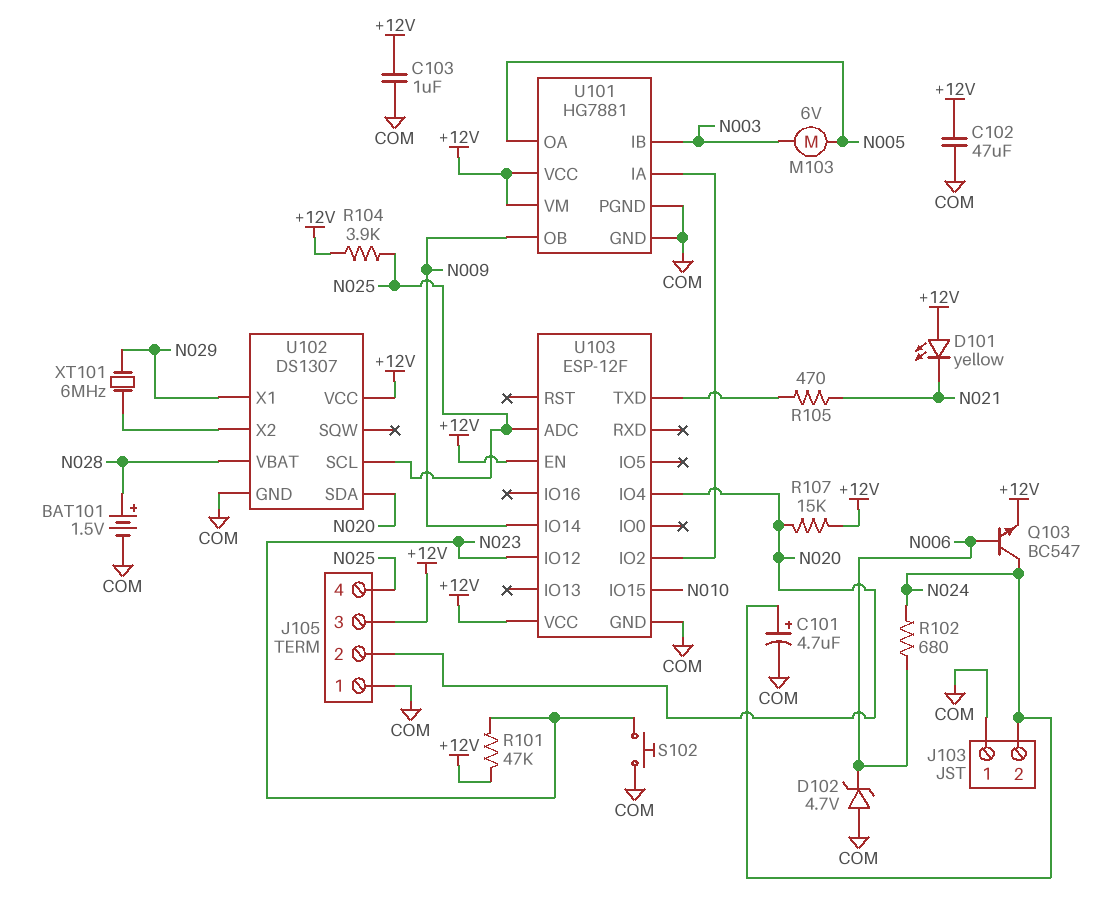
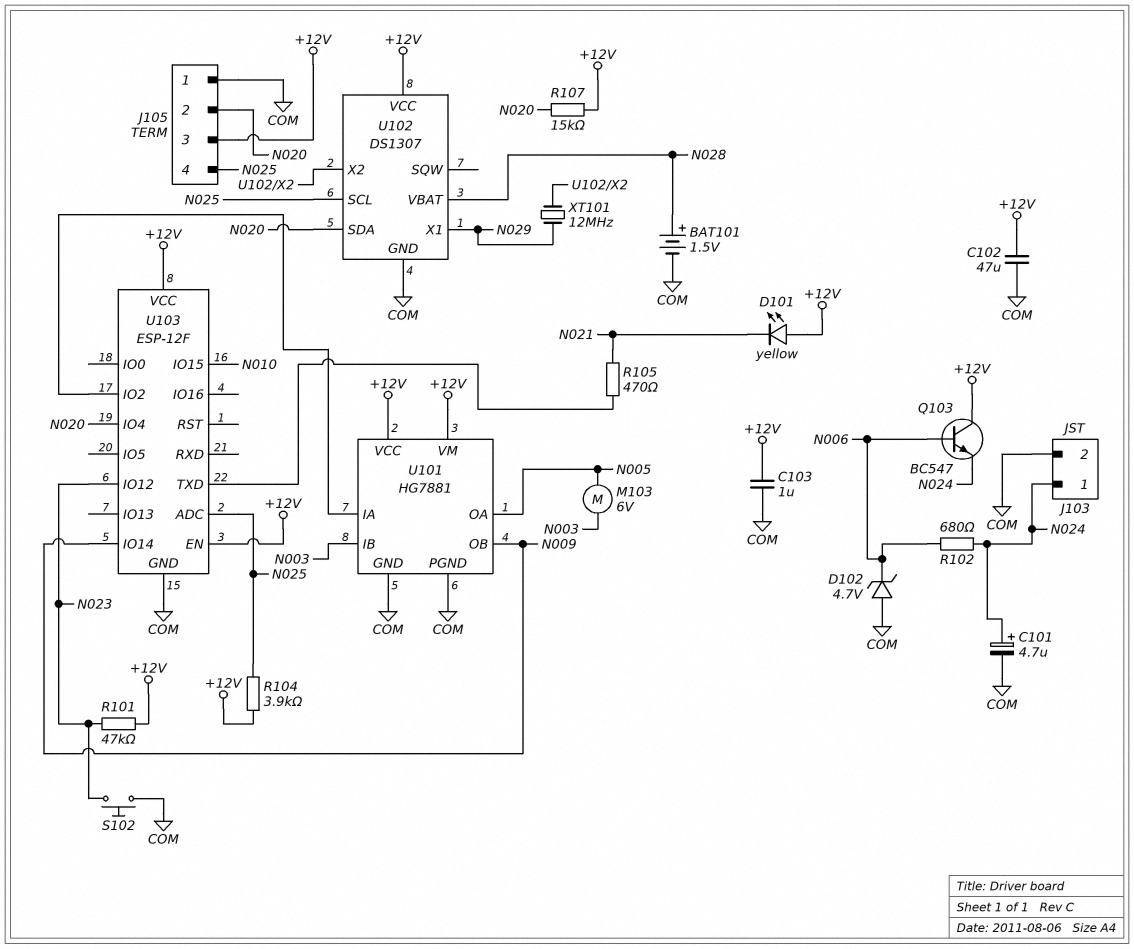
J103 pin 1: COM -> N024
J103 pin 2: N024 -> COM
Q103: NPN BC547 (B N006, C N024, E +12V) -> NPN BC547 (B N006, C +12V, E N024)
XT101: 6MHz (N029, U102/X2) -> 12MHz (N029, U102/X2)

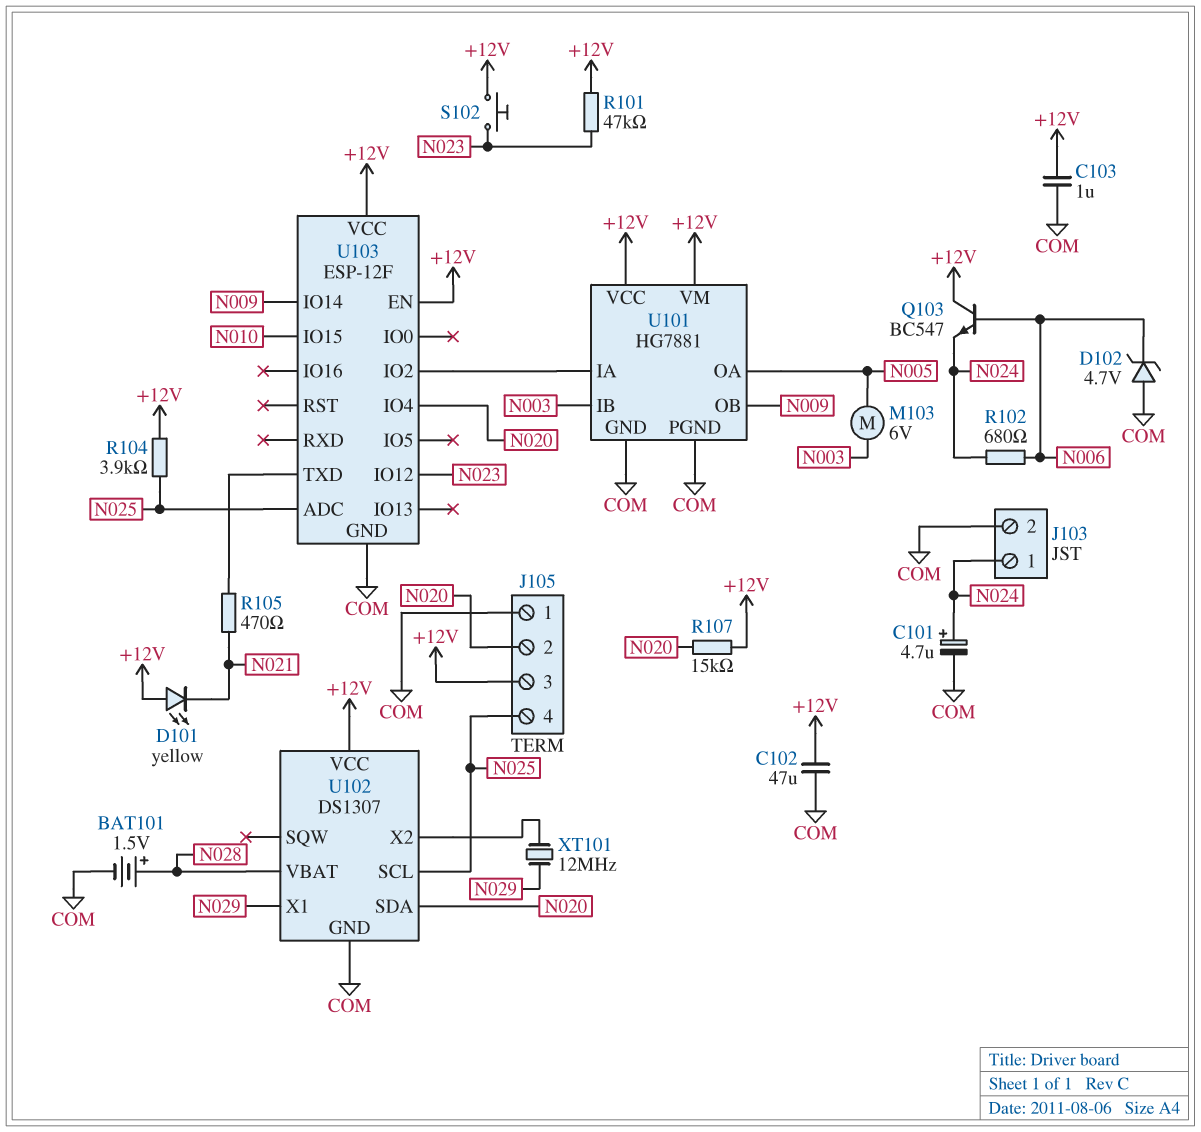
S102: button (COM, N023) -> button (+12V, N023)

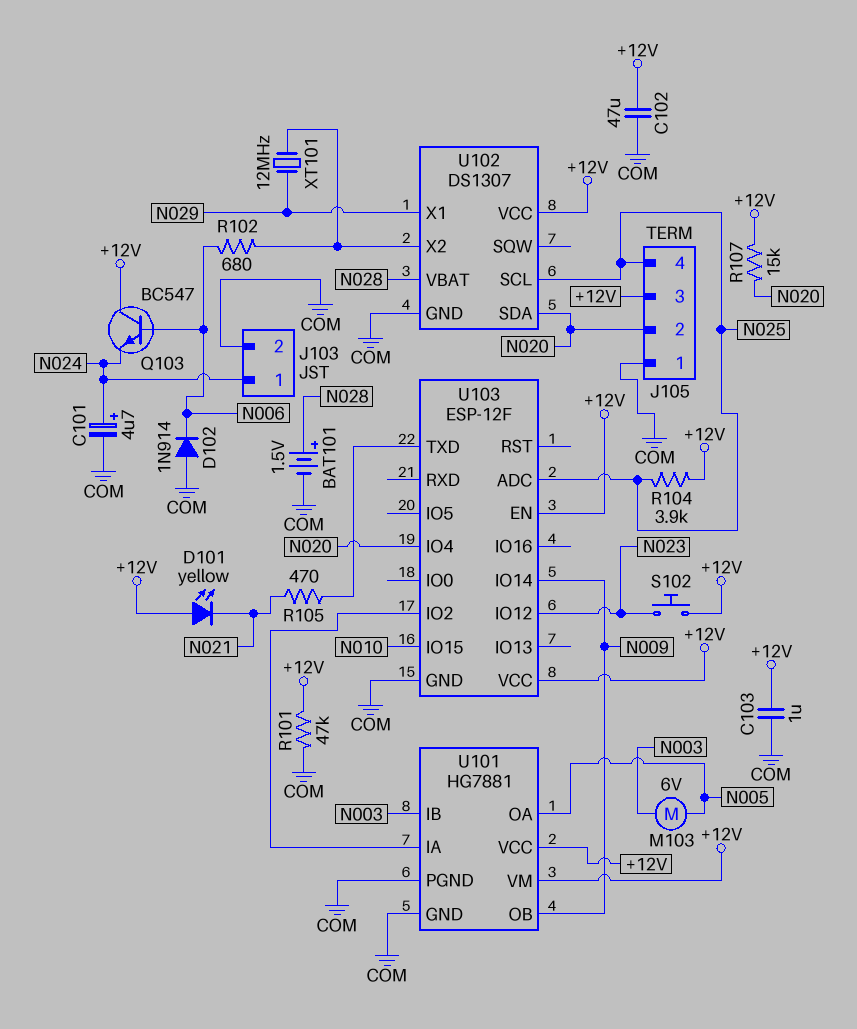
D102: zener 4.7V (A COM, K N006) -> diode 1N914 (A COM, K N006)
R101: 47k (+12V, N023) -> 47k (+12V, COM)
R102: 680 (N006, N024) -> 680 (N006, U102/X2)

